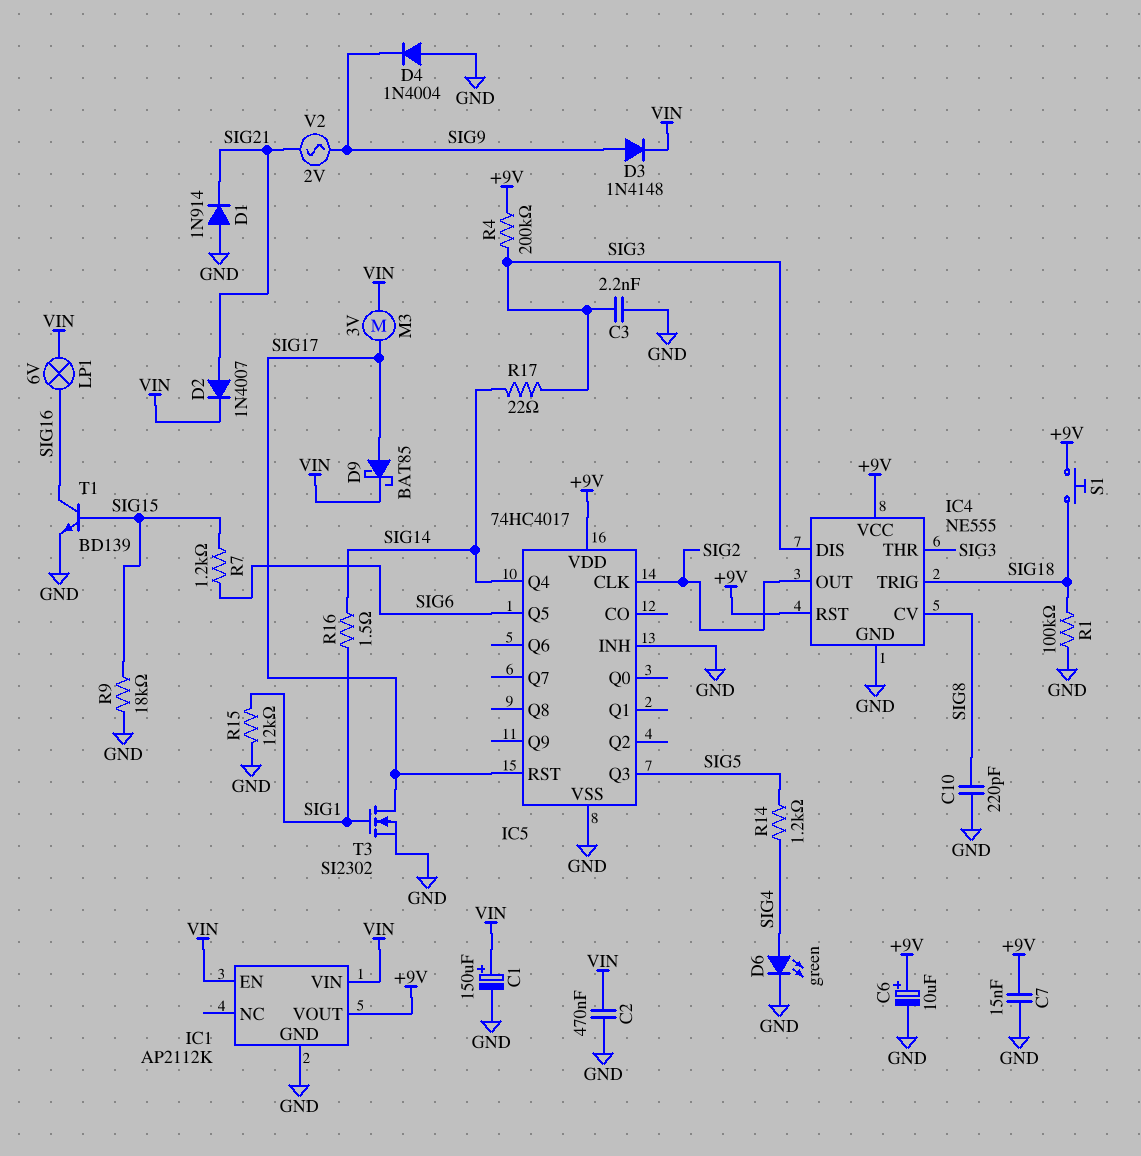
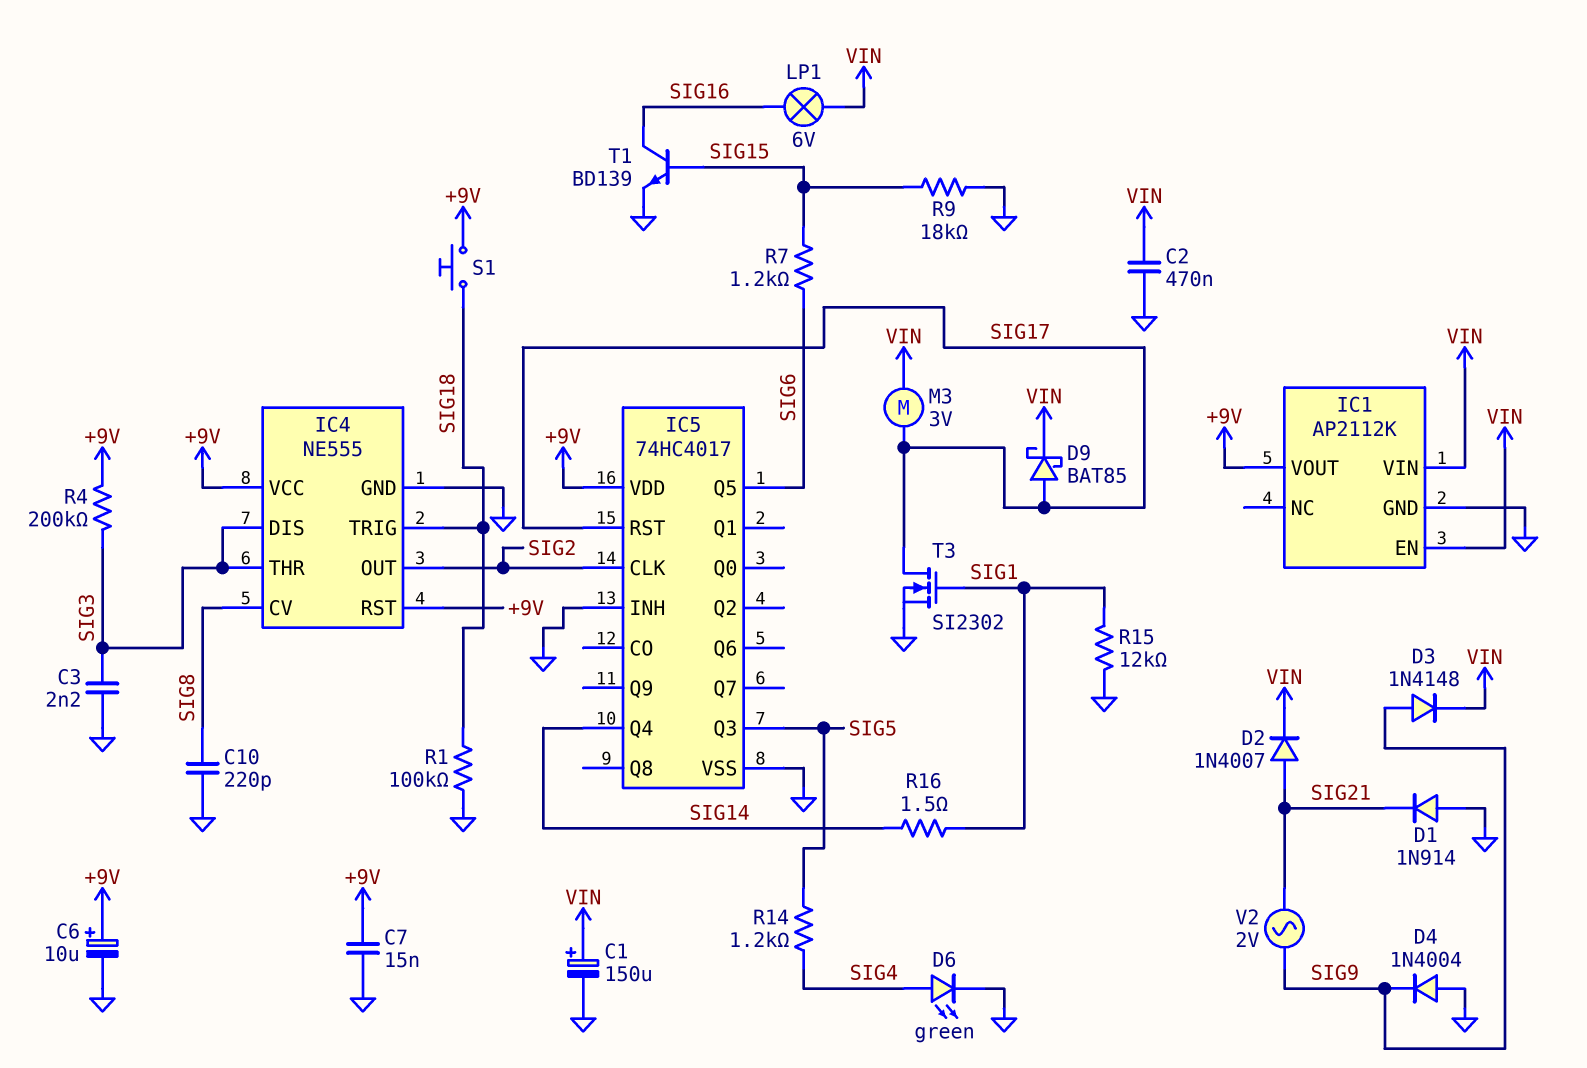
R17: 22 (SIG3, SIG14) -> none

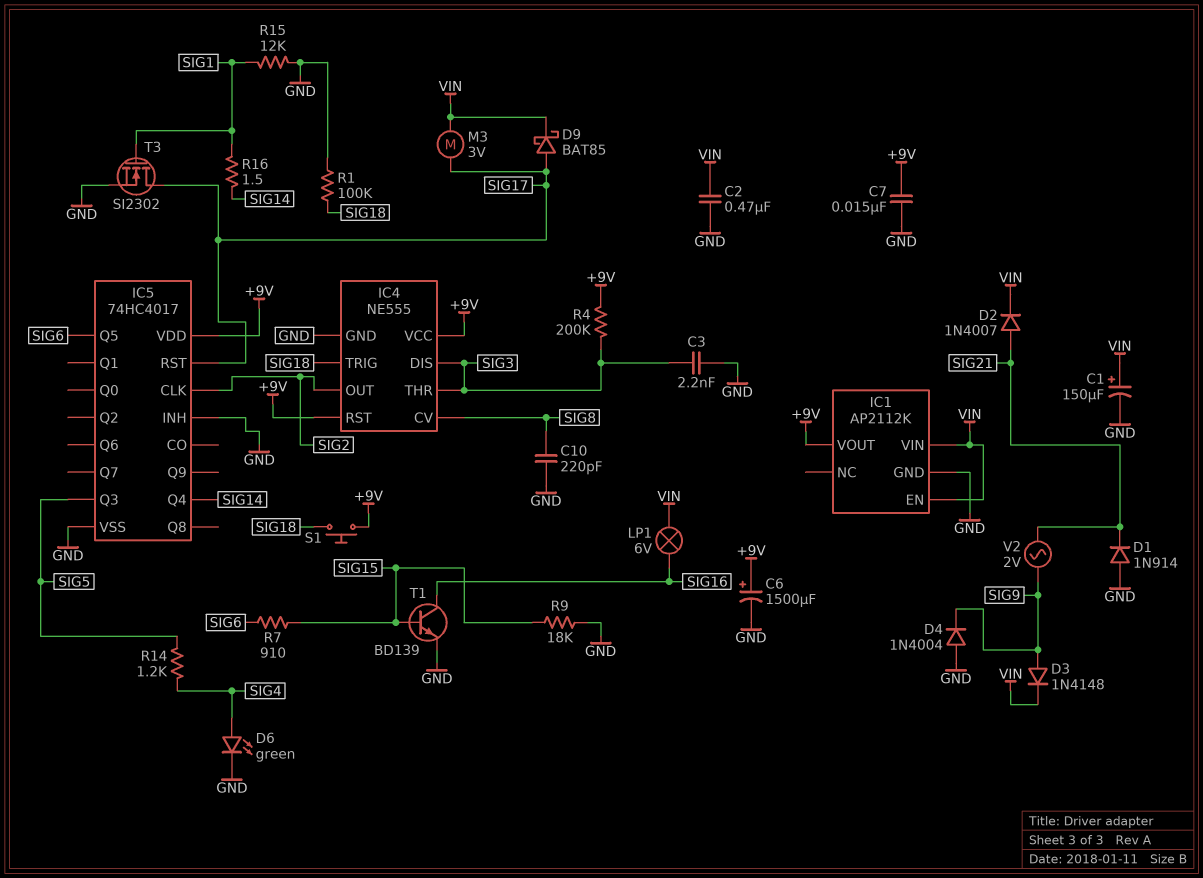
C6: 10uF (plus +9V, minus GND) -> 1500uF (plus +9V, minus GND)
R7: 1.2k (SIG6, SIG15) -> 910 (SIG6, SIG15)

